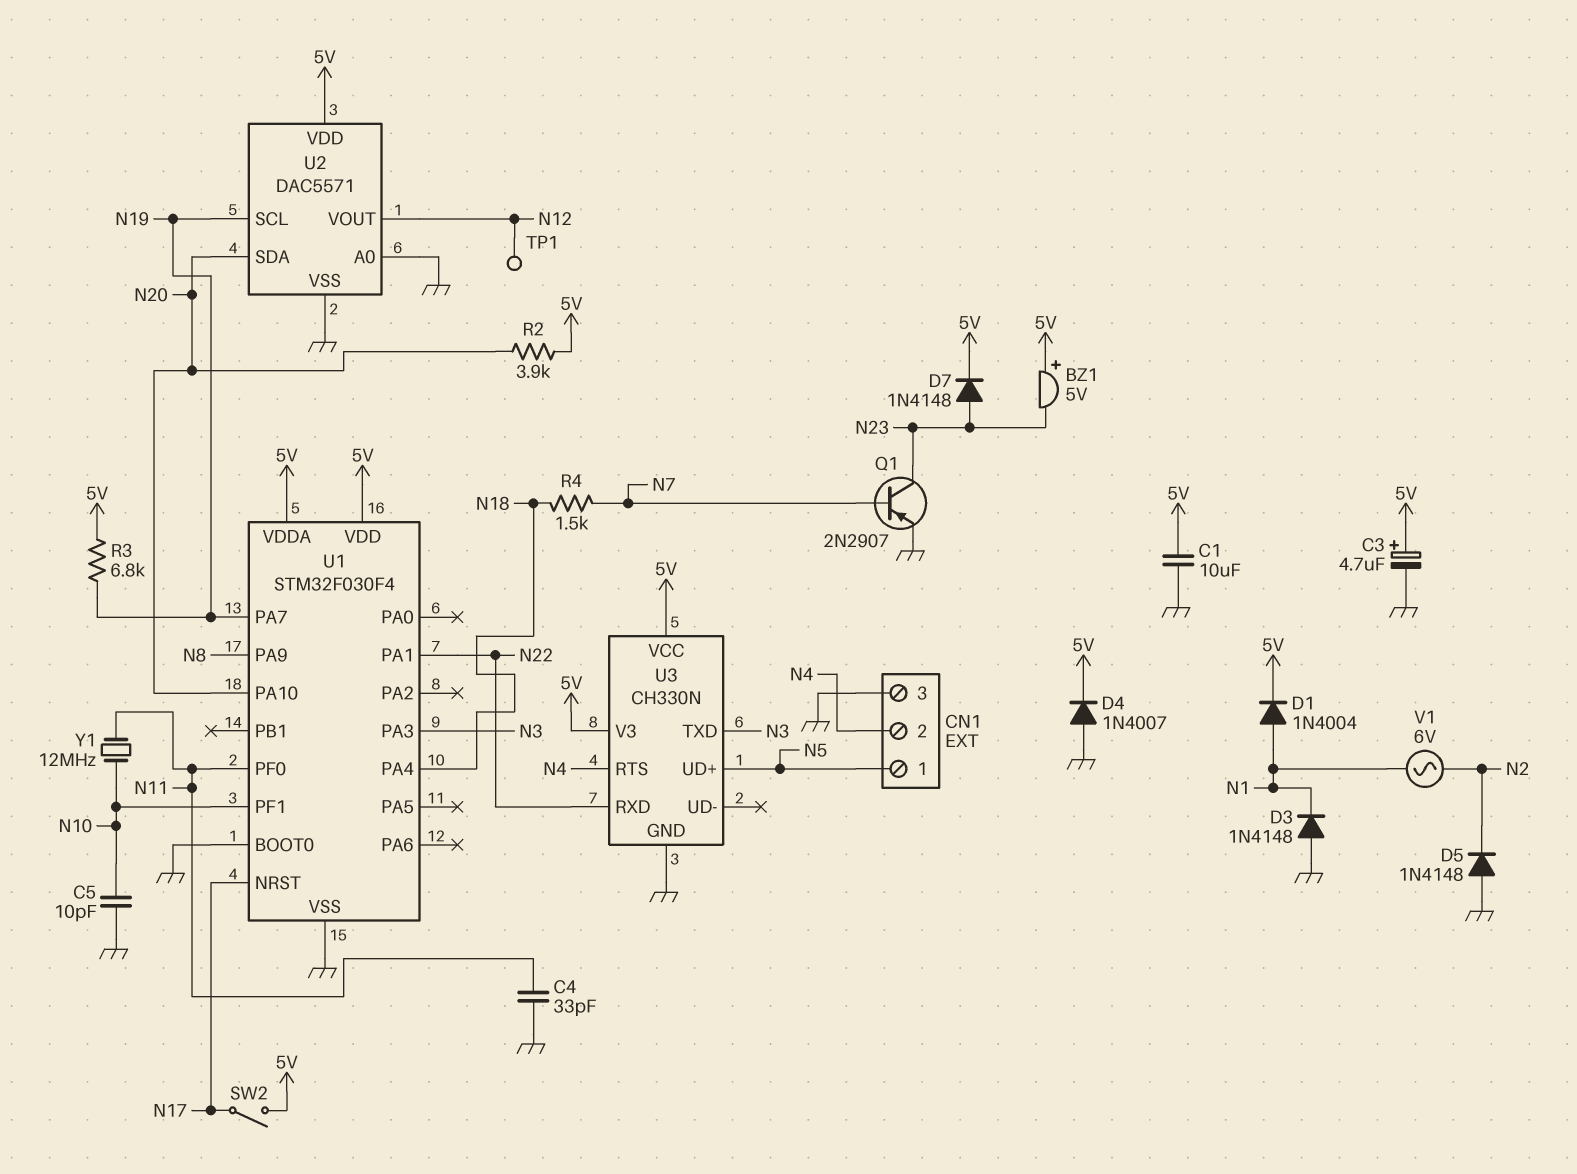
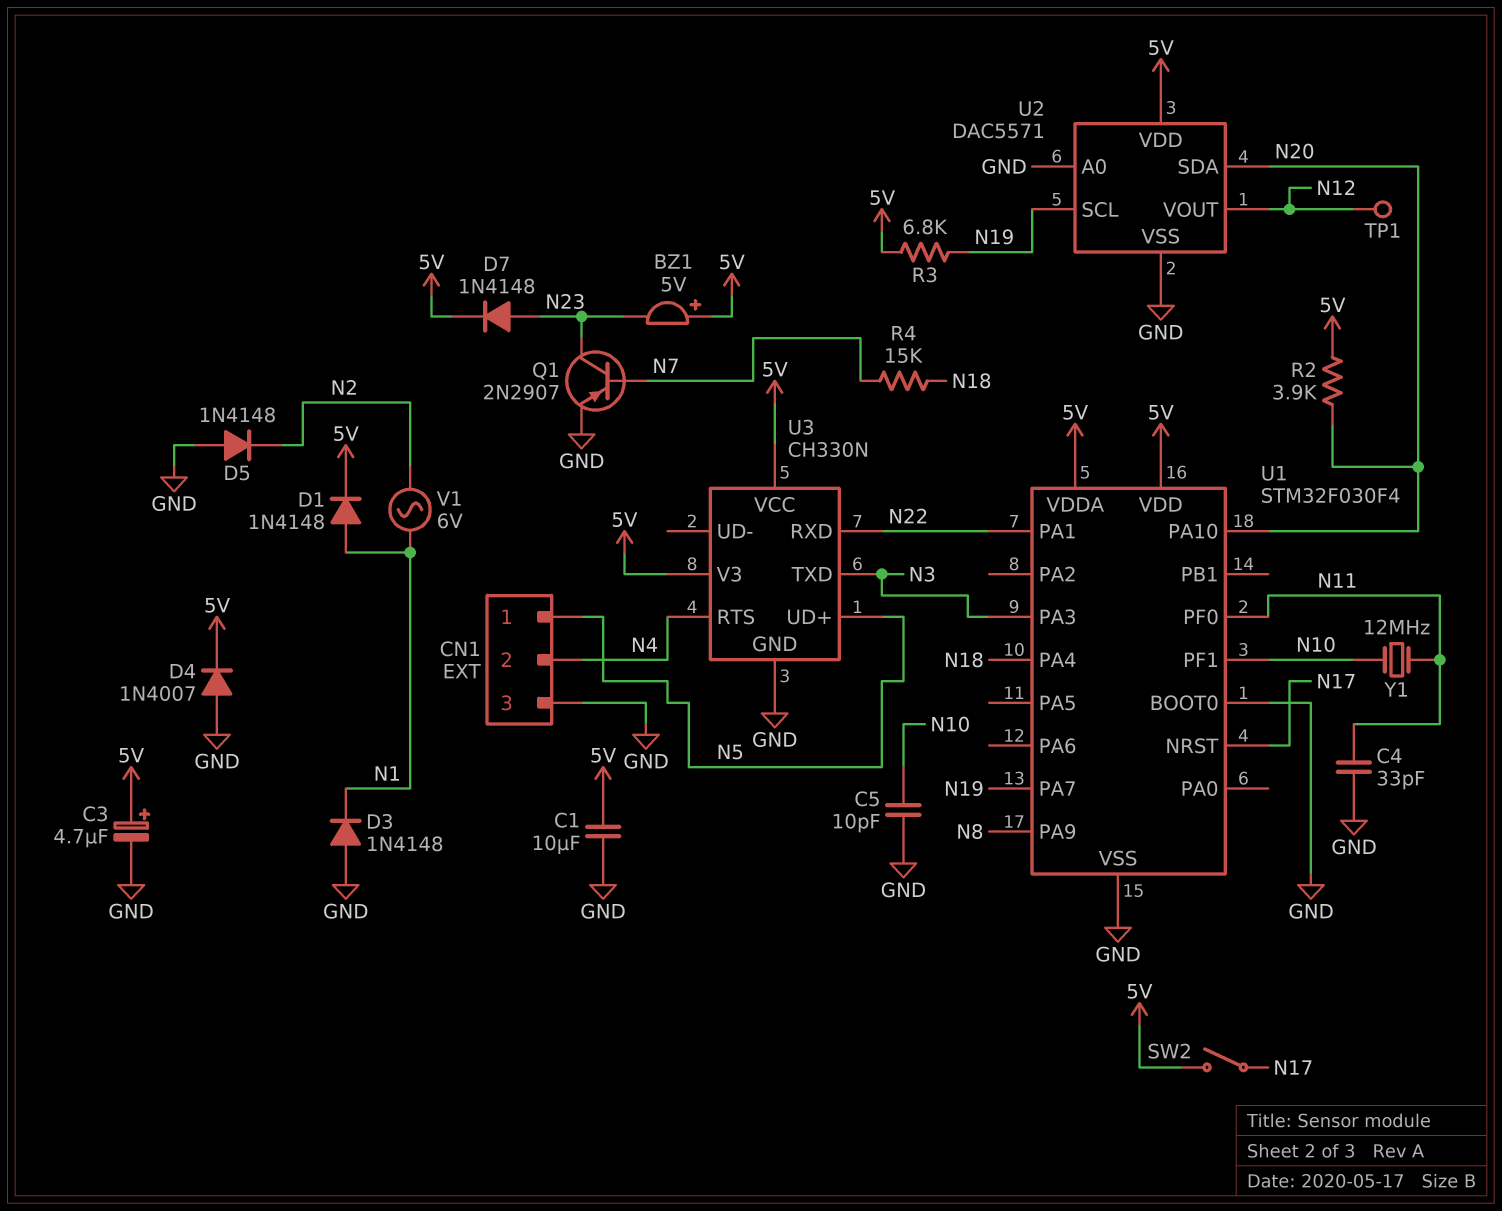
D1: diode 1N4004 (A N1, K 5V) -> diode 1N4148 (A N1, K 5V)
R4: 1.5k (N7, N18) -> 15k (N7, N18)

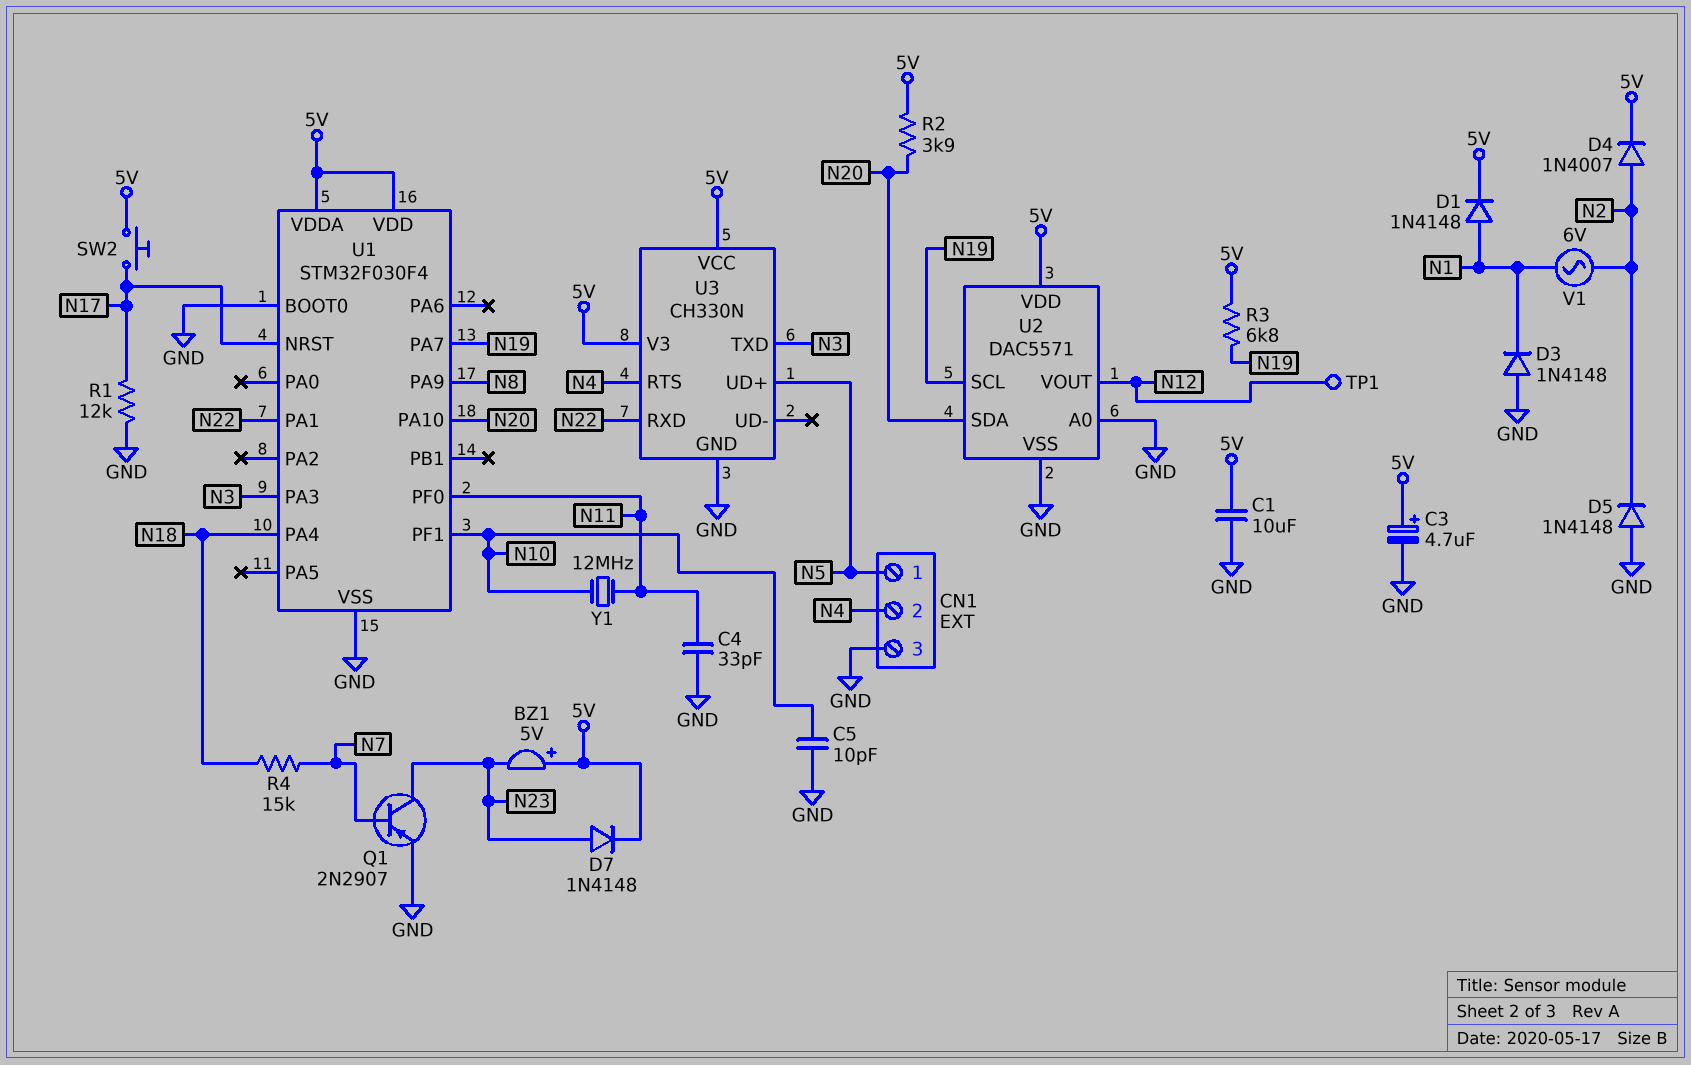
D4: diode 1N4007 (A GND, K 5V) -> diode 1N4007 (A N2, K 5V)
R1: none -> 12k (GND, N17)
SW2: switch (5V, N17) -> button (5V, N17)

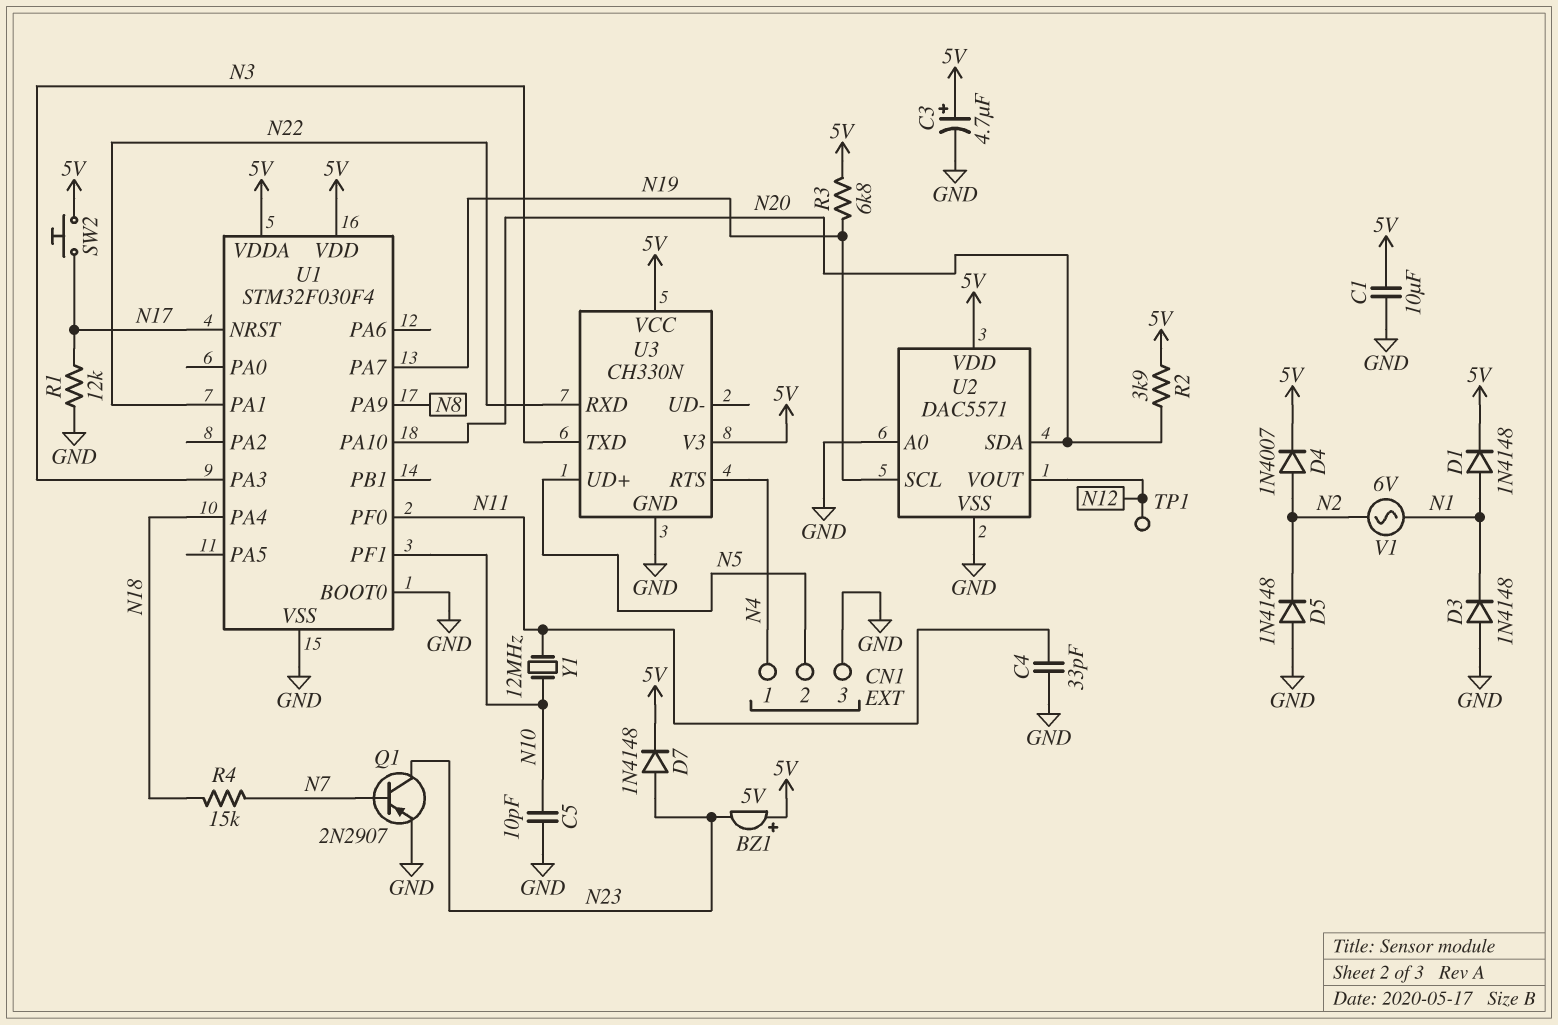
CN1 pin 1: N5 -> N4
CN1 pin 2: N4 -> N5

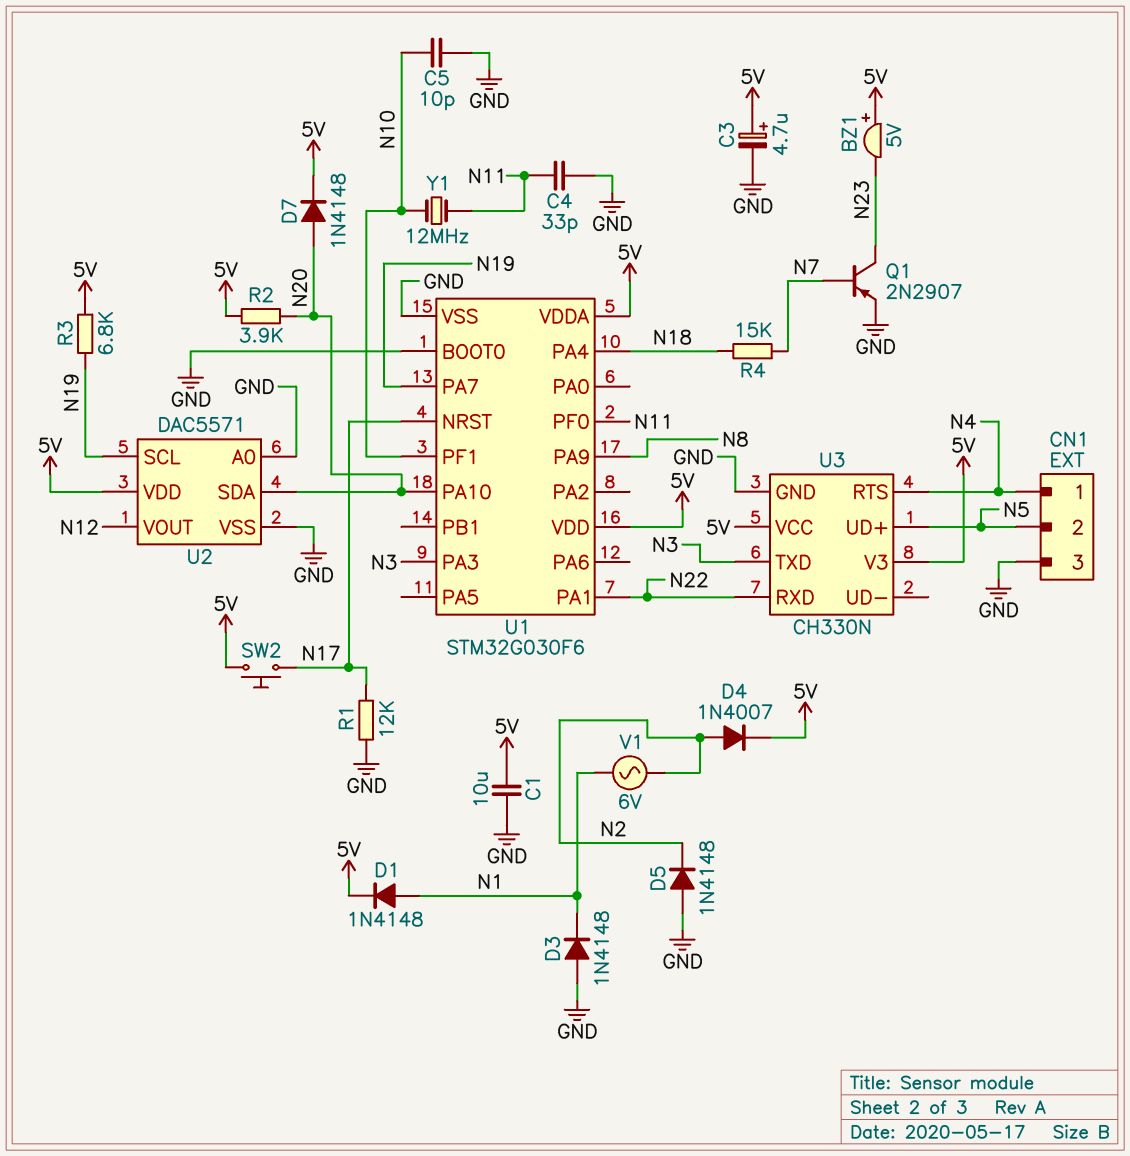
D7: diode 1N4148 (A N23, K 5V) -> diode 1N4148 (A N20, K 5V)
TP1: test point (N12) -> none
U1: STM32F030F4 -> STM32G030F6

